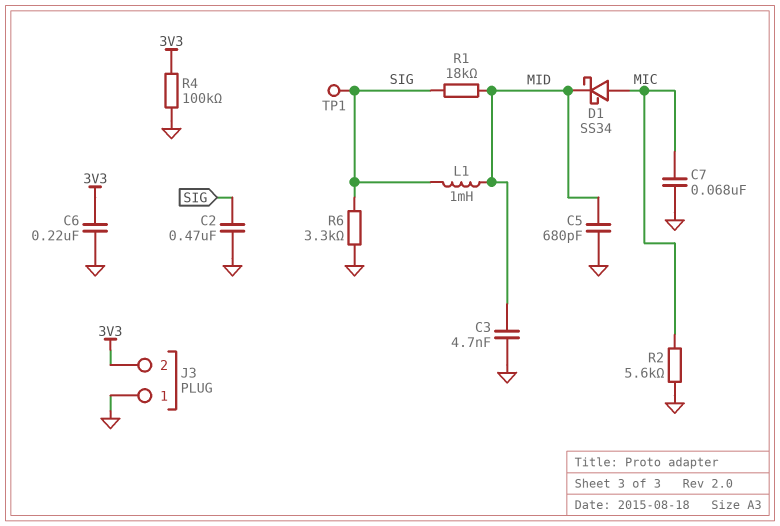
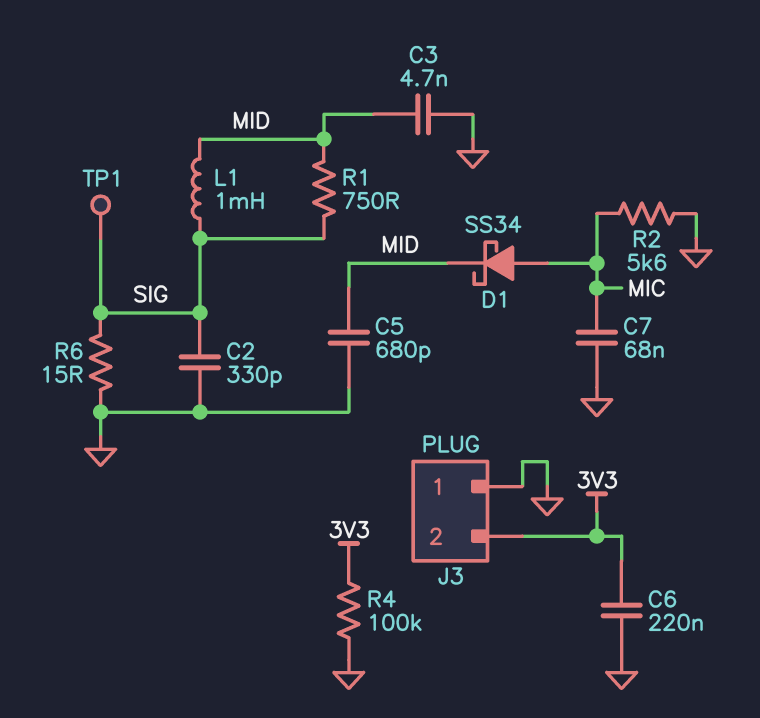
C2: 470nF (GND, SIG) -> 330pF (GND, SIG)
R1: 18k (MID, SIG) -> 750 (MID, SIG)
R6: 3.3k (GND, SIG) -> 15 (GND, SIG)

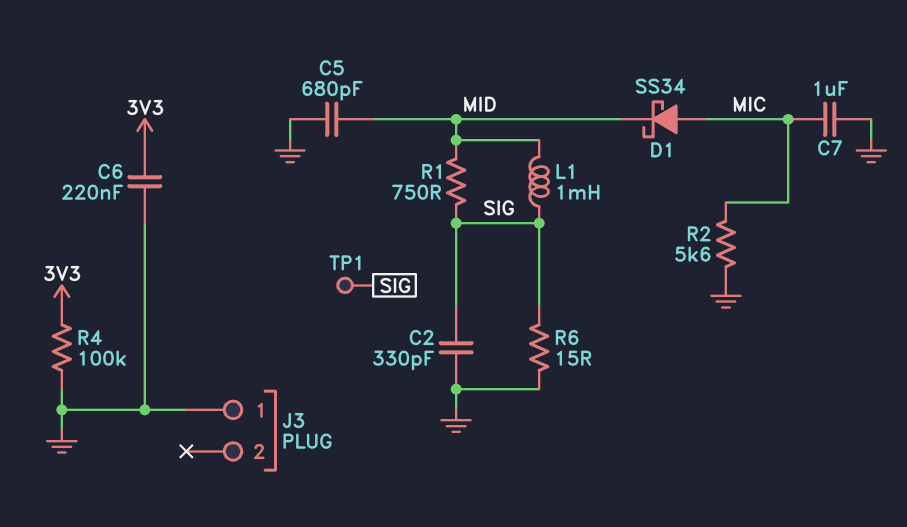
C3: 4.7nF (GND, MID) -> none
C7: 68nF (GND, MIC) -> 1uF (GND, MIC)
J3 pin 2: 3V3 -> none

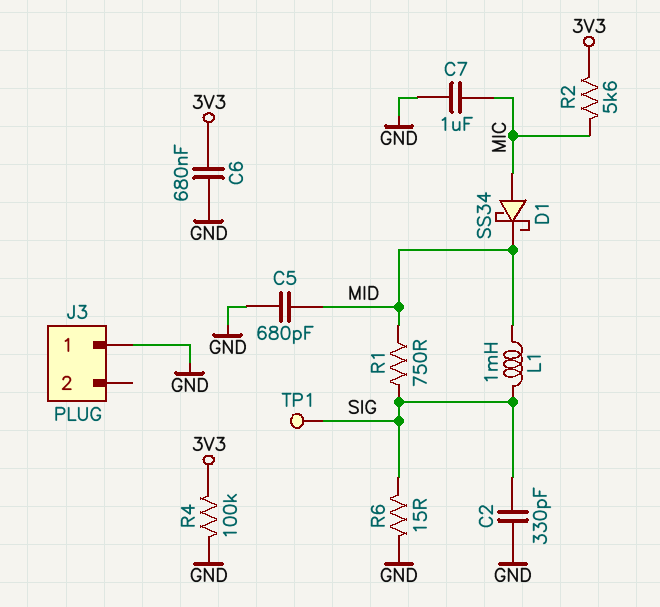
C6: 220nF (3V3, GND) -> 680nF (3V3, GND)
R2: 5.6k (GND, MIC) -> 5.6k (3V3, MIC)

